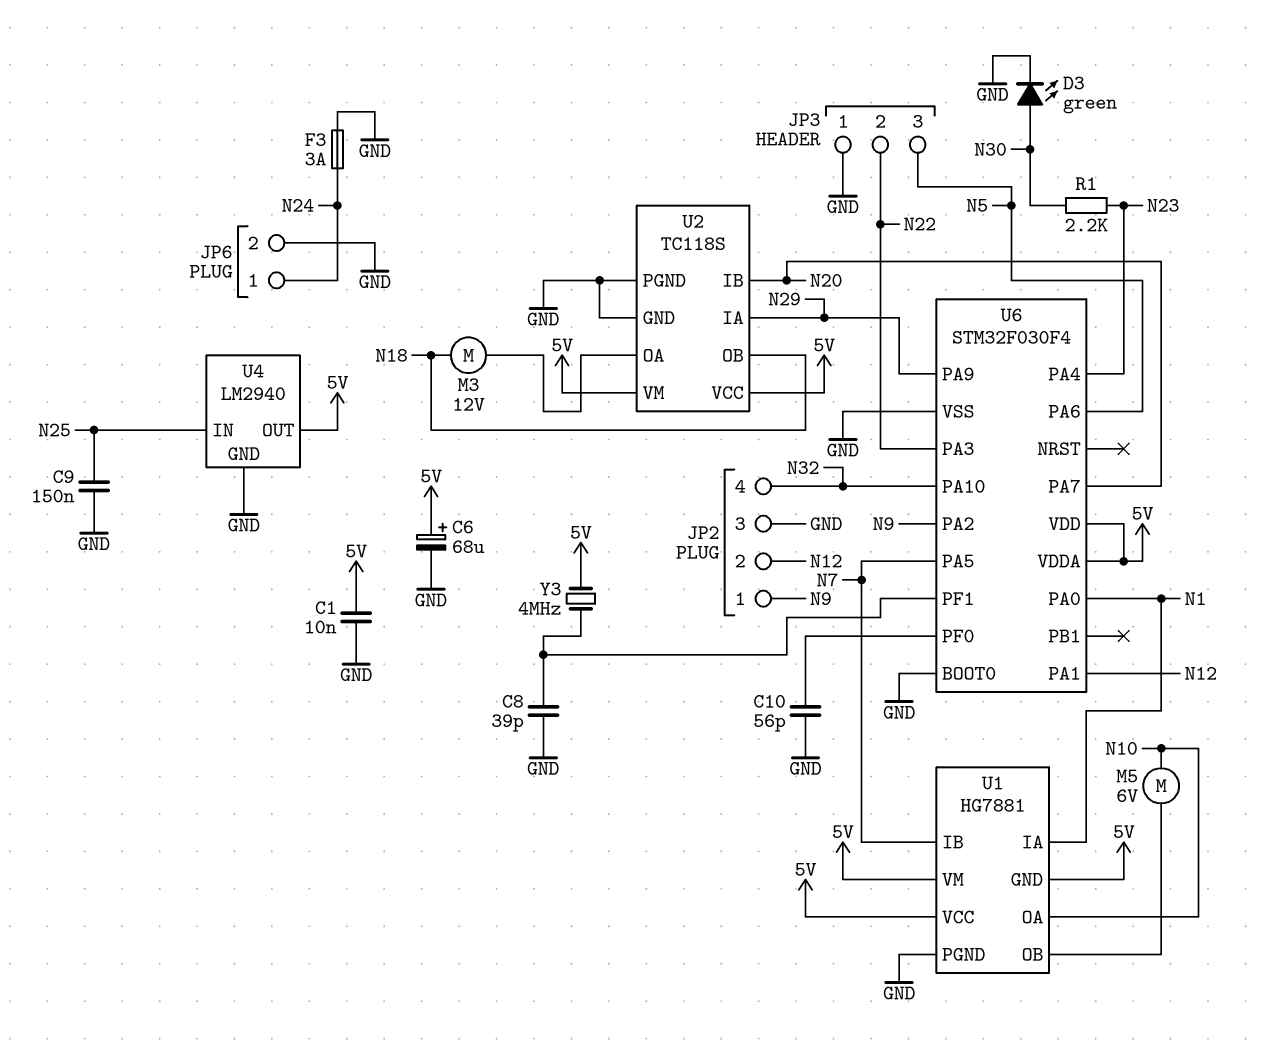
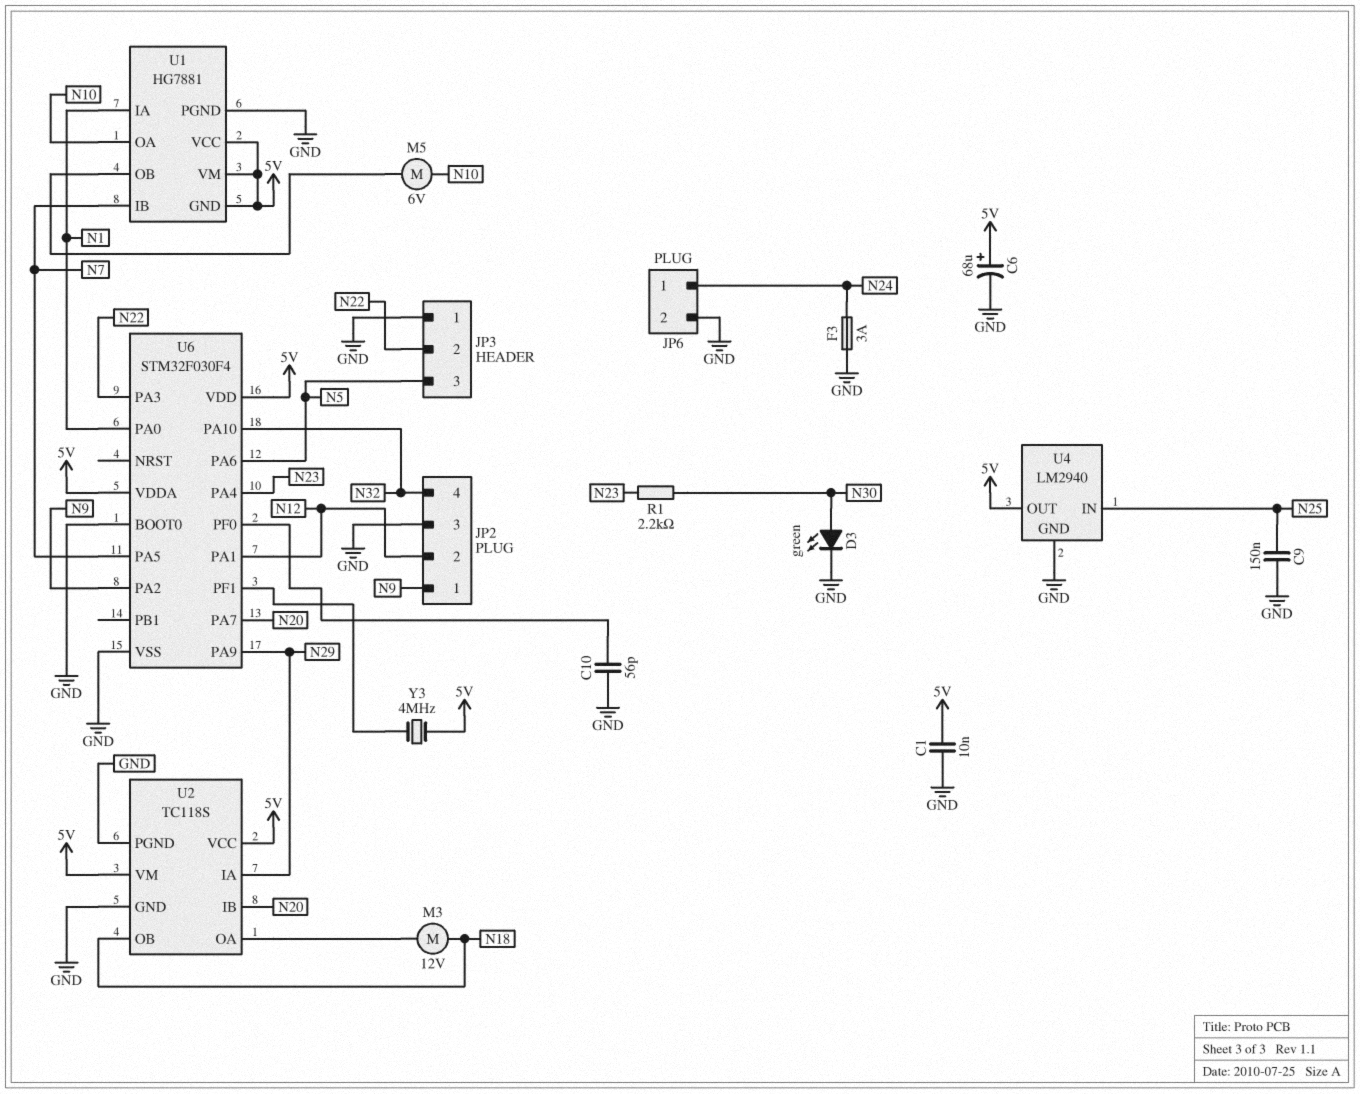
C8: 39pF (GND, U6/PF1) -> none

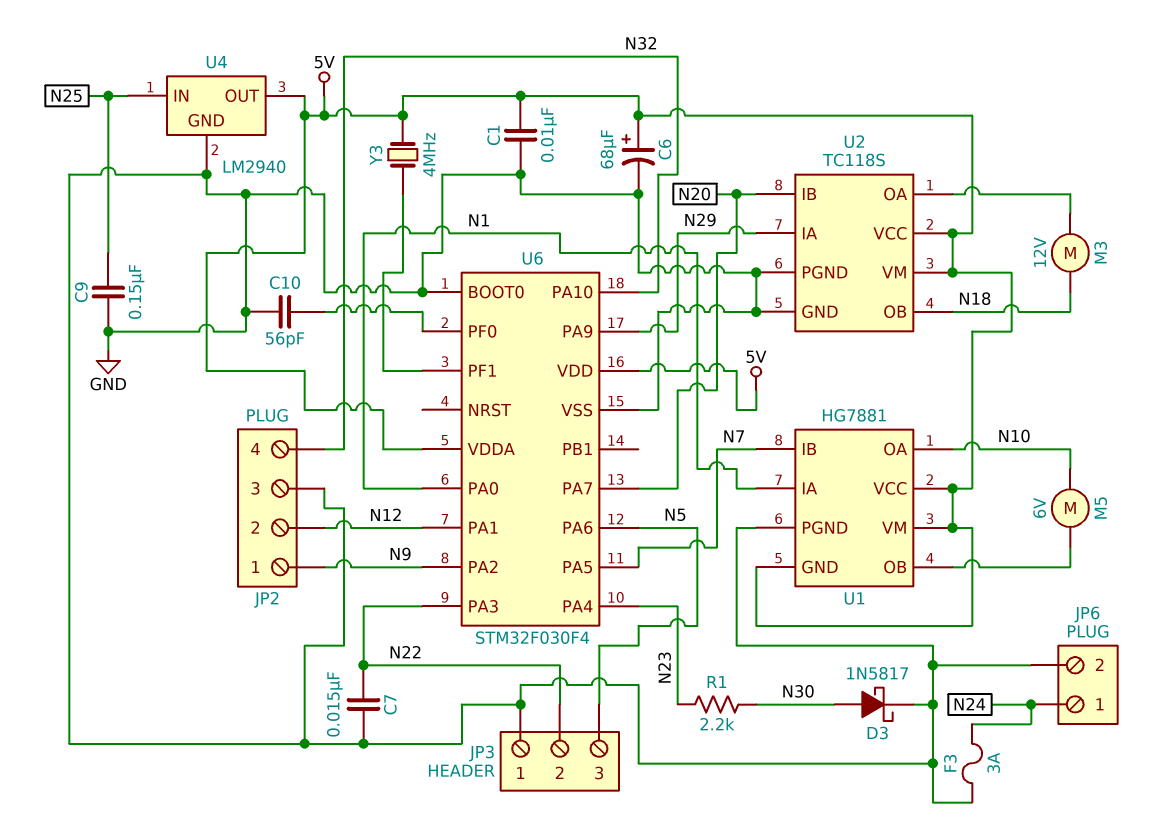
C7: none -> 15nF (GND, N22)
D3: LED green (A N30, K GND) -> schottky 1N5817 (A N30, K GND)

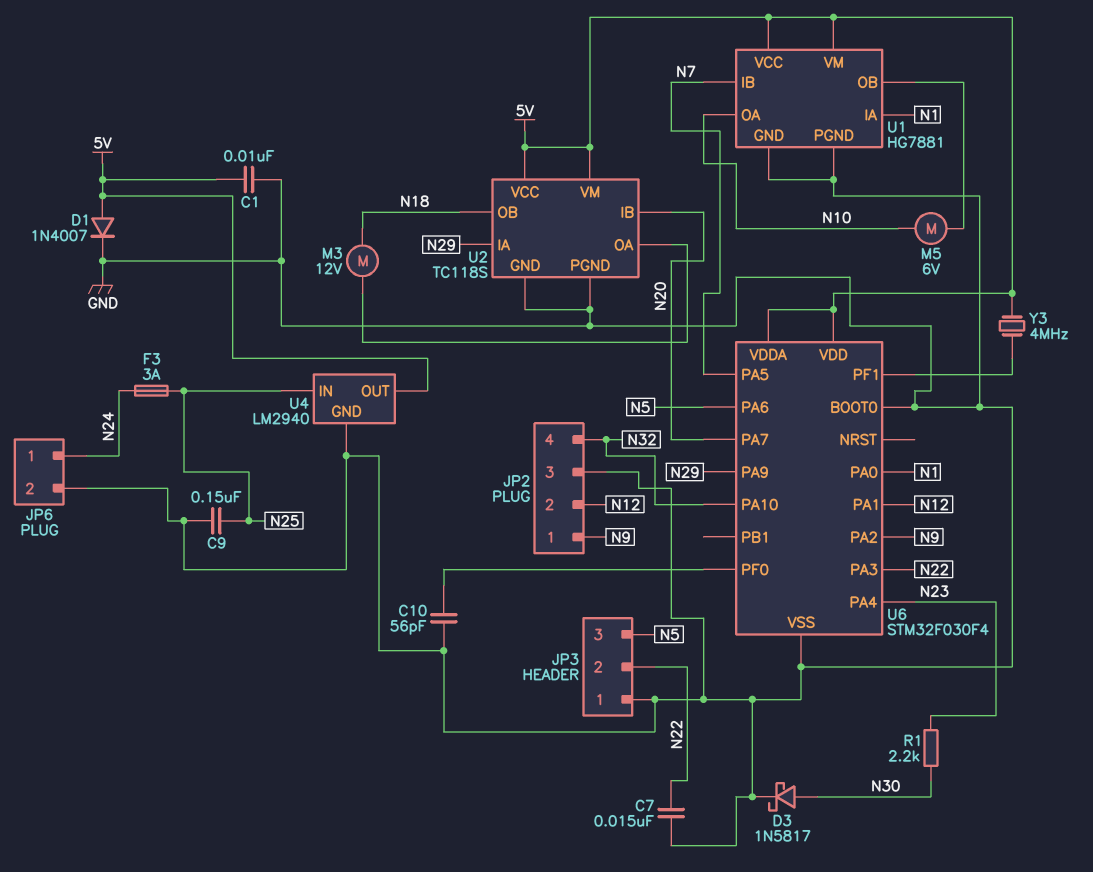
C6: 68uF (plus 5V, minus GND) -> none
D1: none -> diode 1N4007 (A 5V, K GND)
F3: 3A (GND, N24) -> 3A (N24, N25)
U1 pin GND: 5V -> GND

